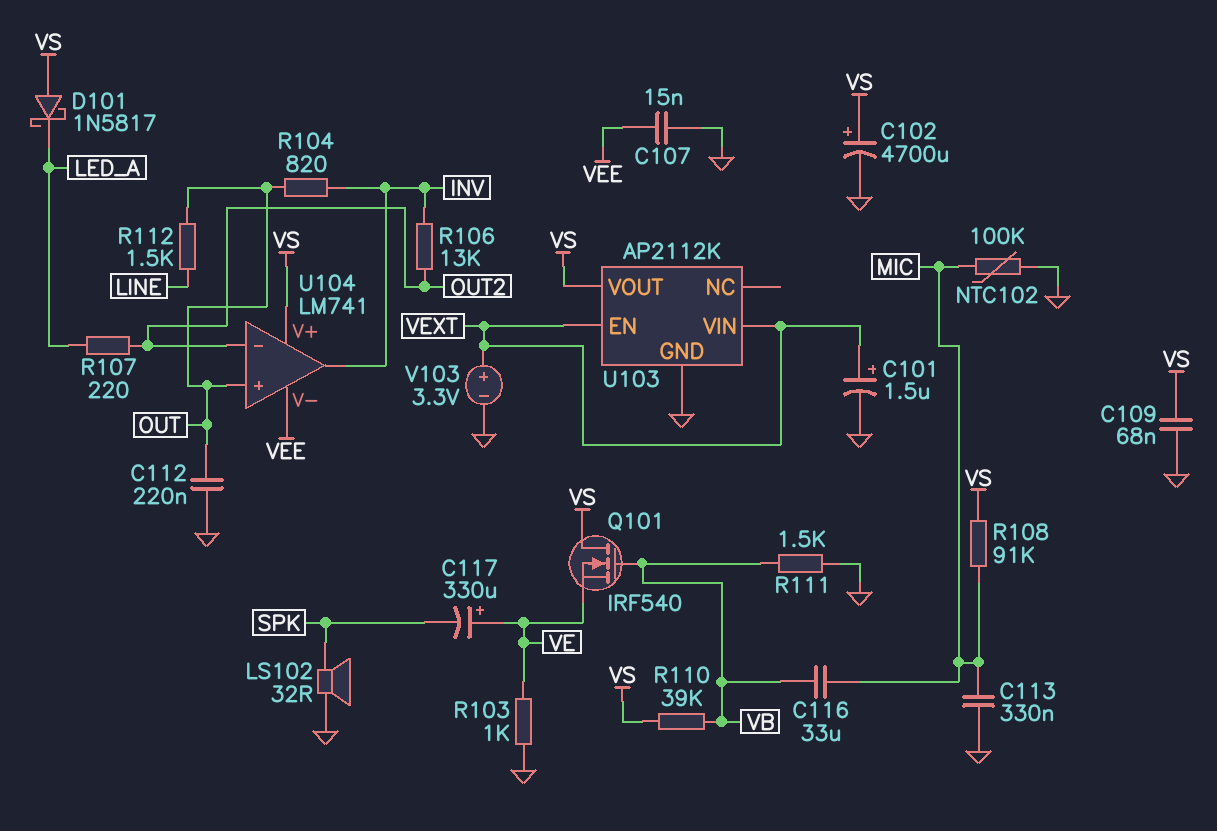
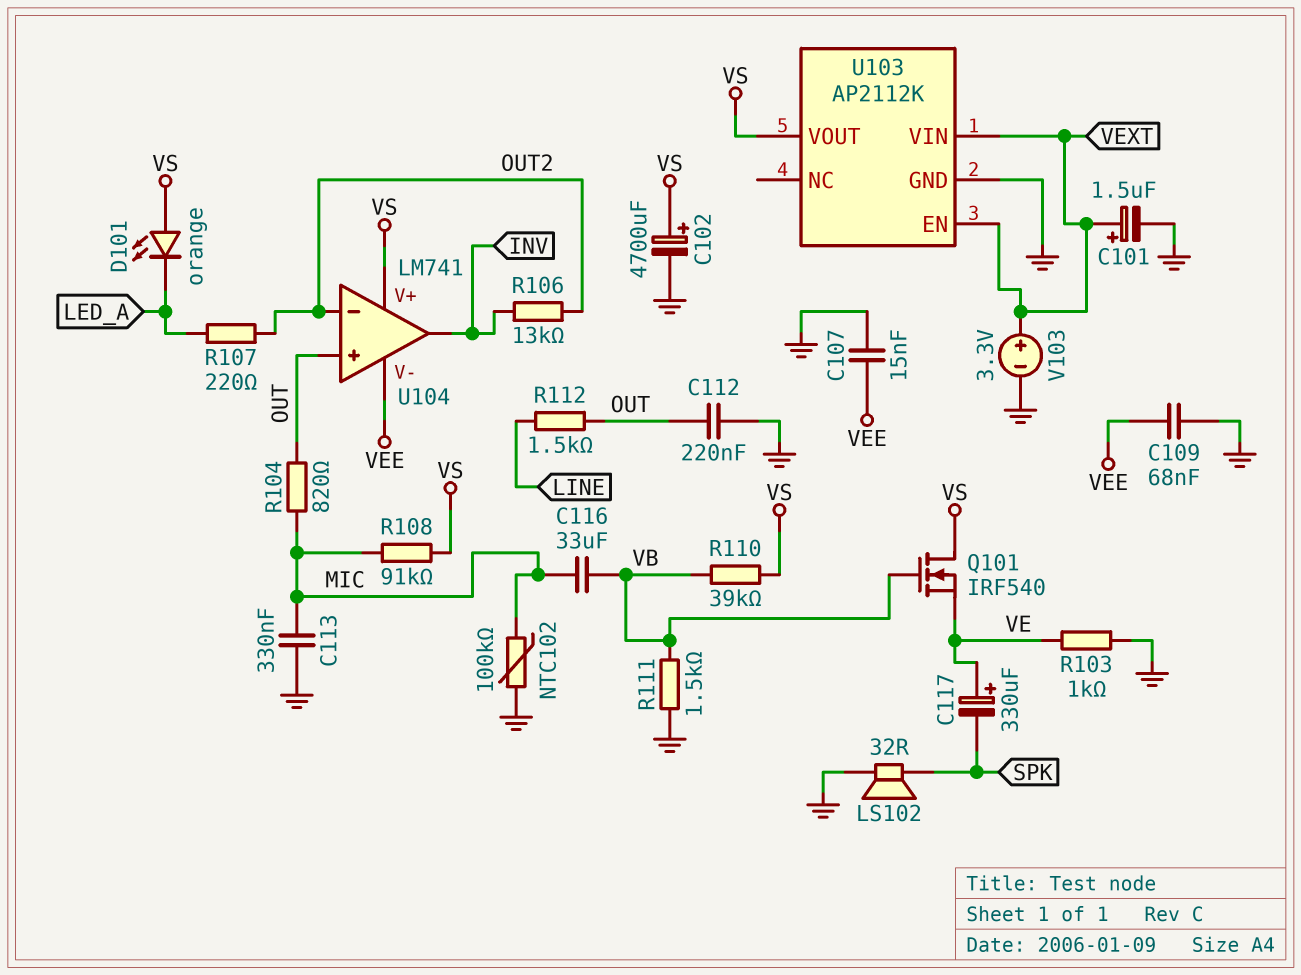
C109: 68nF (GND, VS) -> 68nF (GND, VEE)
D101: schottky 1N5817 (A VS, K LED_A) -> LED orange (A VS, K LED_A)
R104: 820 (INV, OUT) -> 820 (MIC, OUT)

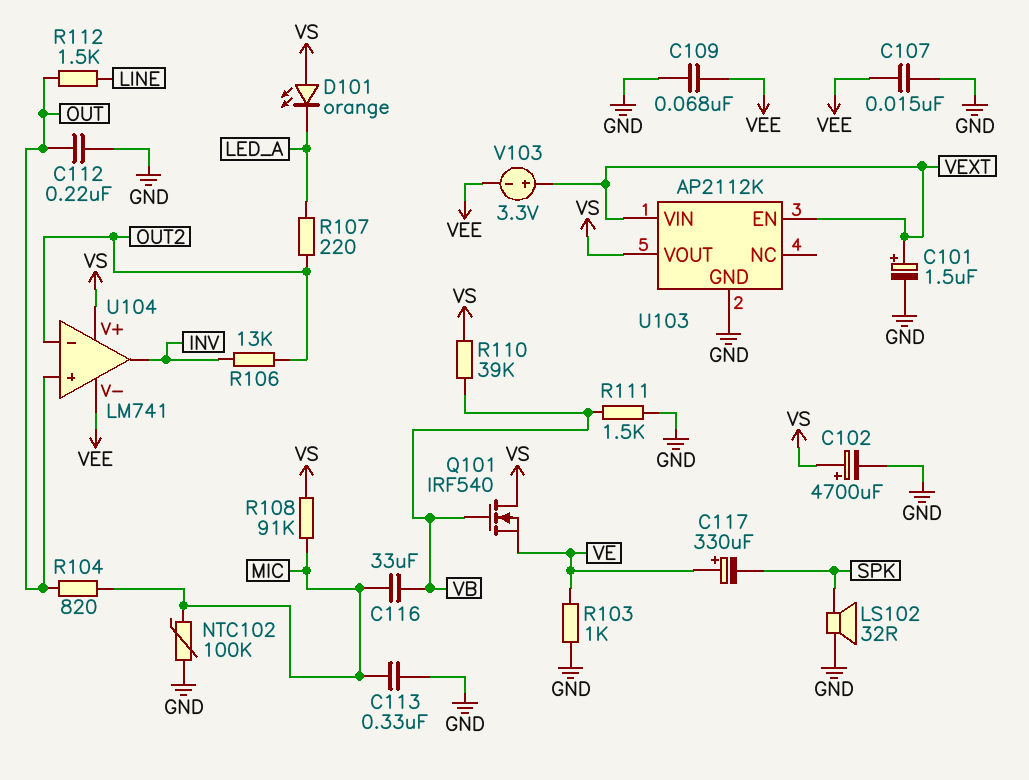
V103: 3.3V (plus VEXT, minus GND) -> 3.3V (plus VEXT, minus VEE)

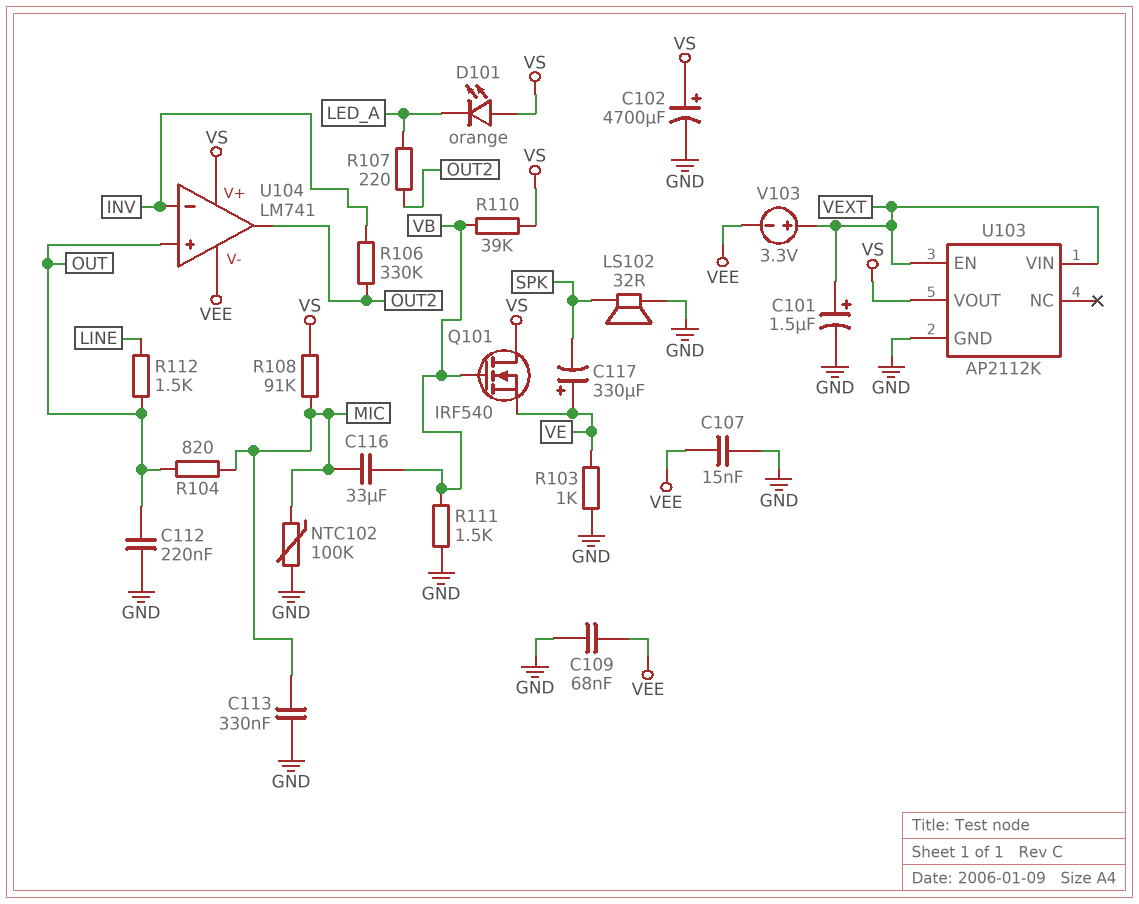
R106: 13k (INV, OUT2) -> 330k (INV, OUT2)
U104 pin in-: OUT2 -> INV
U104 pin out: INV -> OUT2

